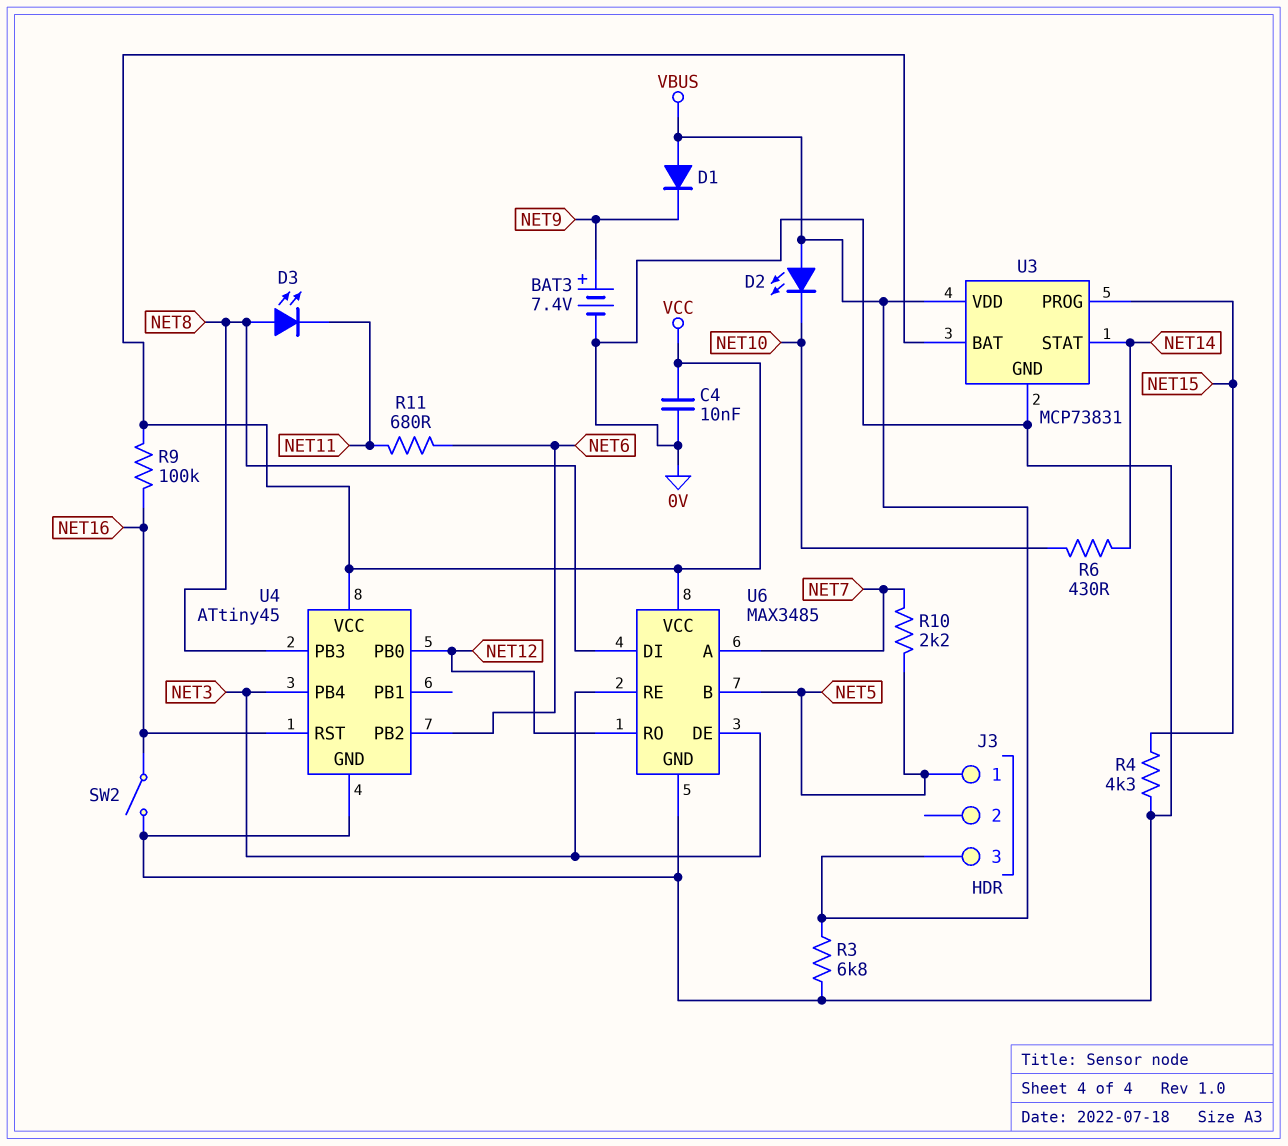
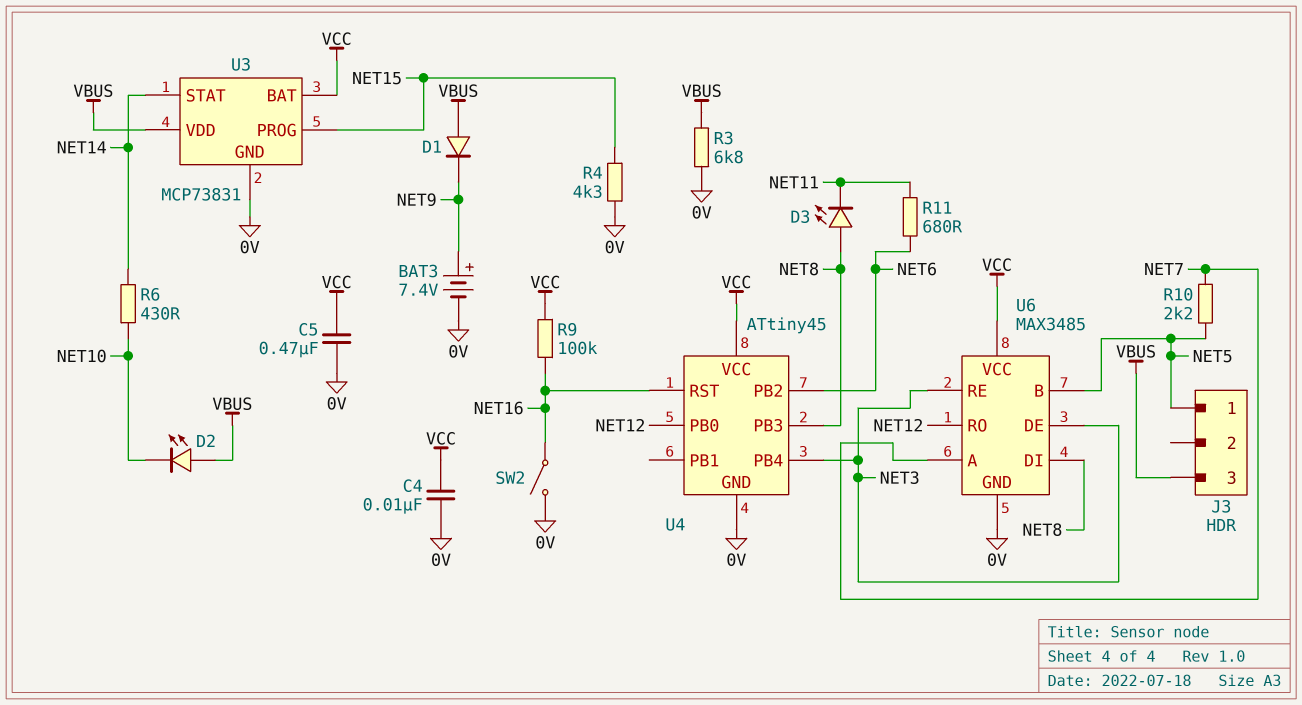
C5: none -> 470nF (0V, VCC)

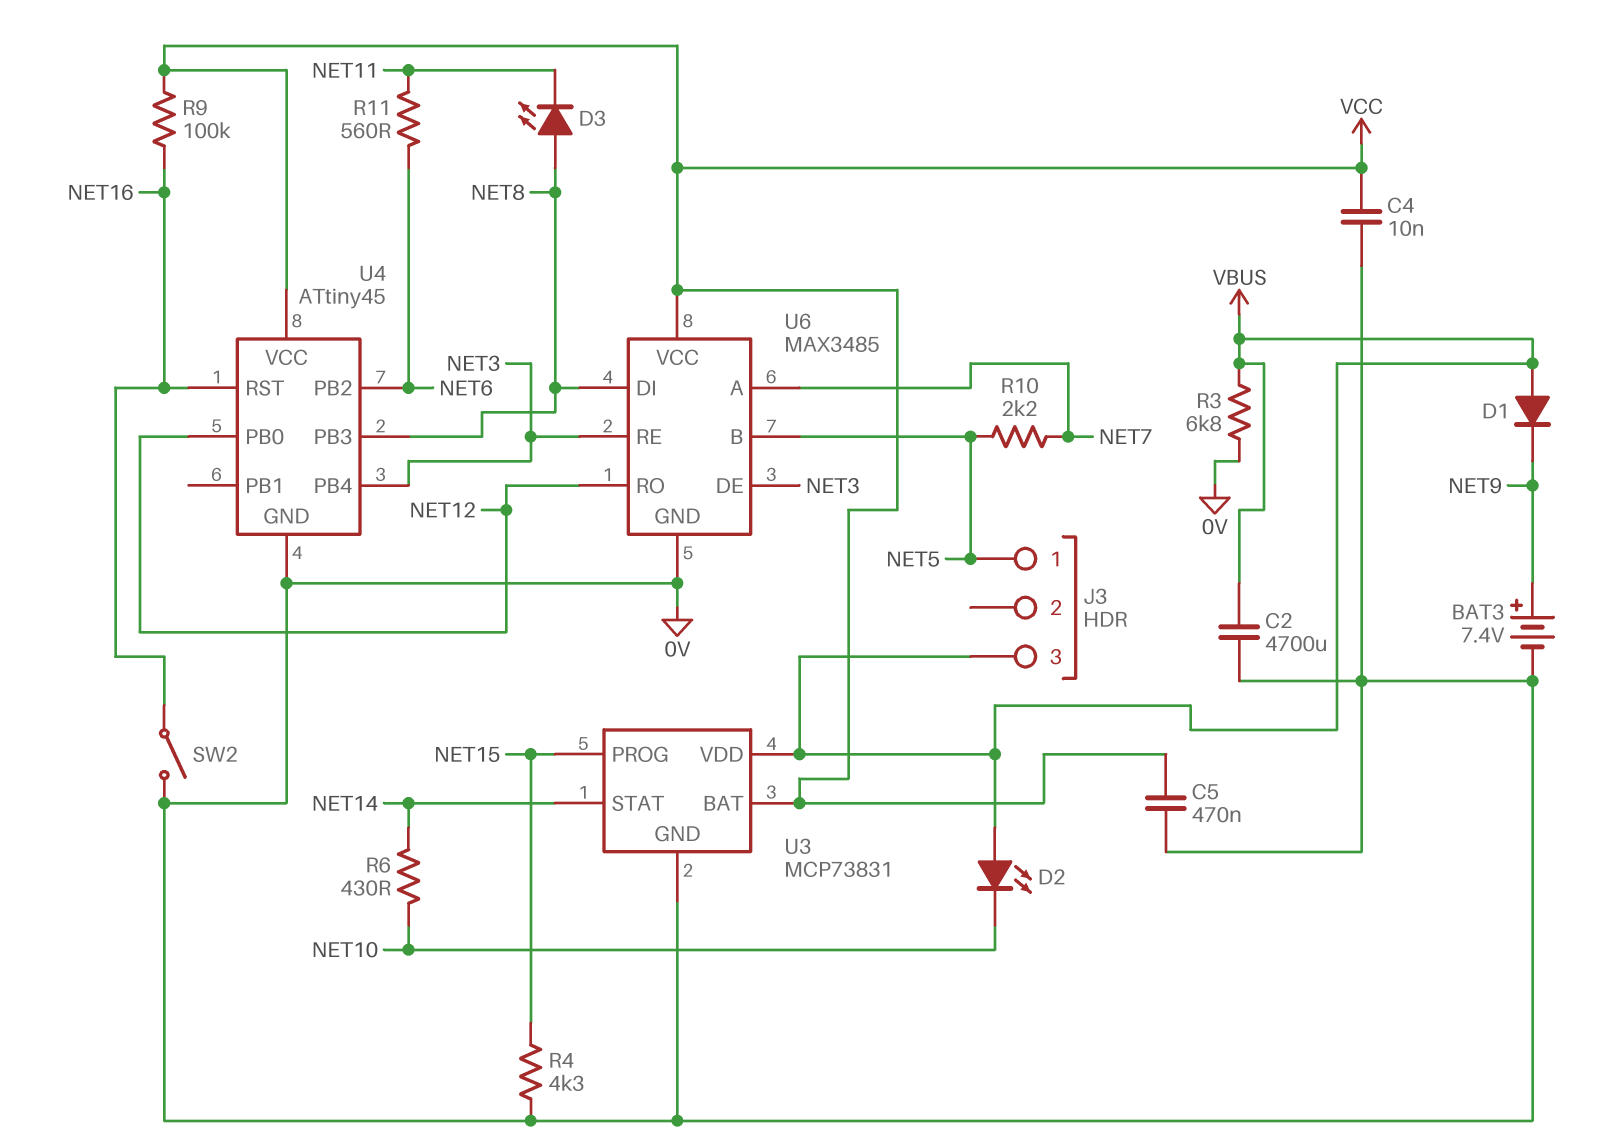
C2: none -> 4700uF (0V, VBUS)
R11: 680 (NET6, NET11) -> 560 (NET6, NET11)

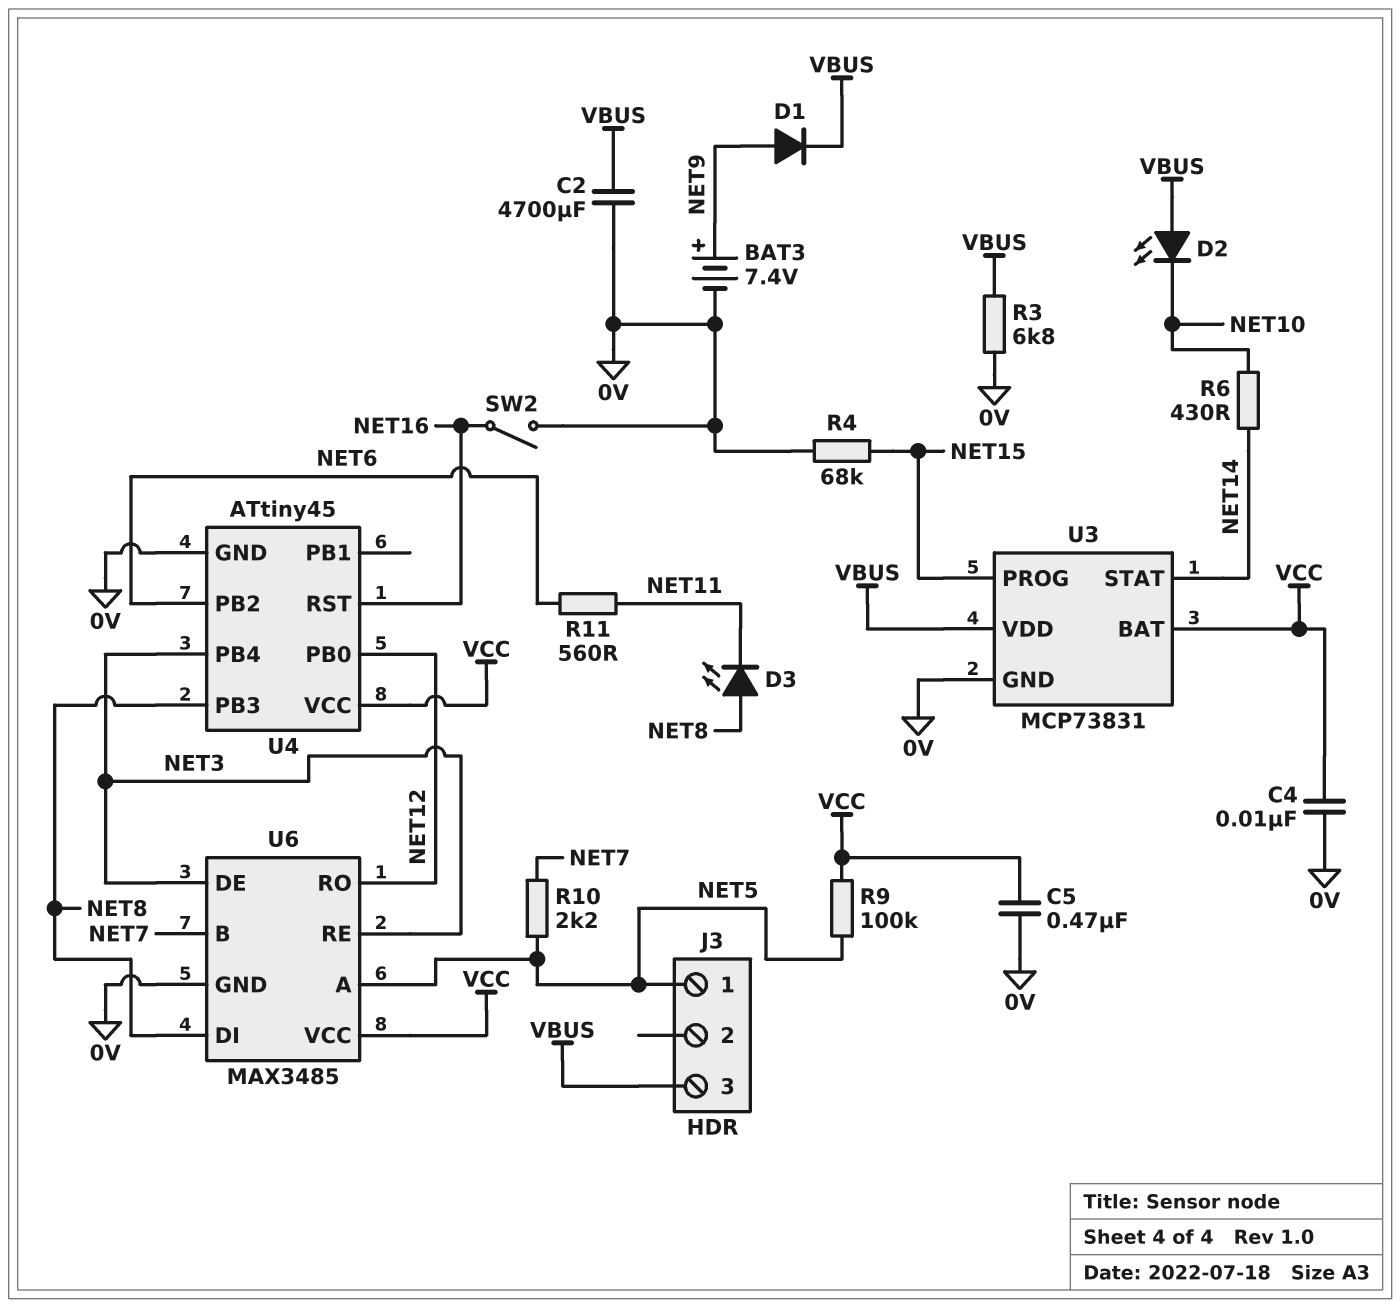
D1: diode (A VBUS, K NET9) -> diode (A NET9, K VBUS)
R4: 4.3k (0V, NET15) -> 68k (0V, NET15)
R9: 100k (NET16, VCC) -> 100k (NET5, VCC)
U6 pin A: NET7 -> NET5
U6 pin B: NET5 -> NET7

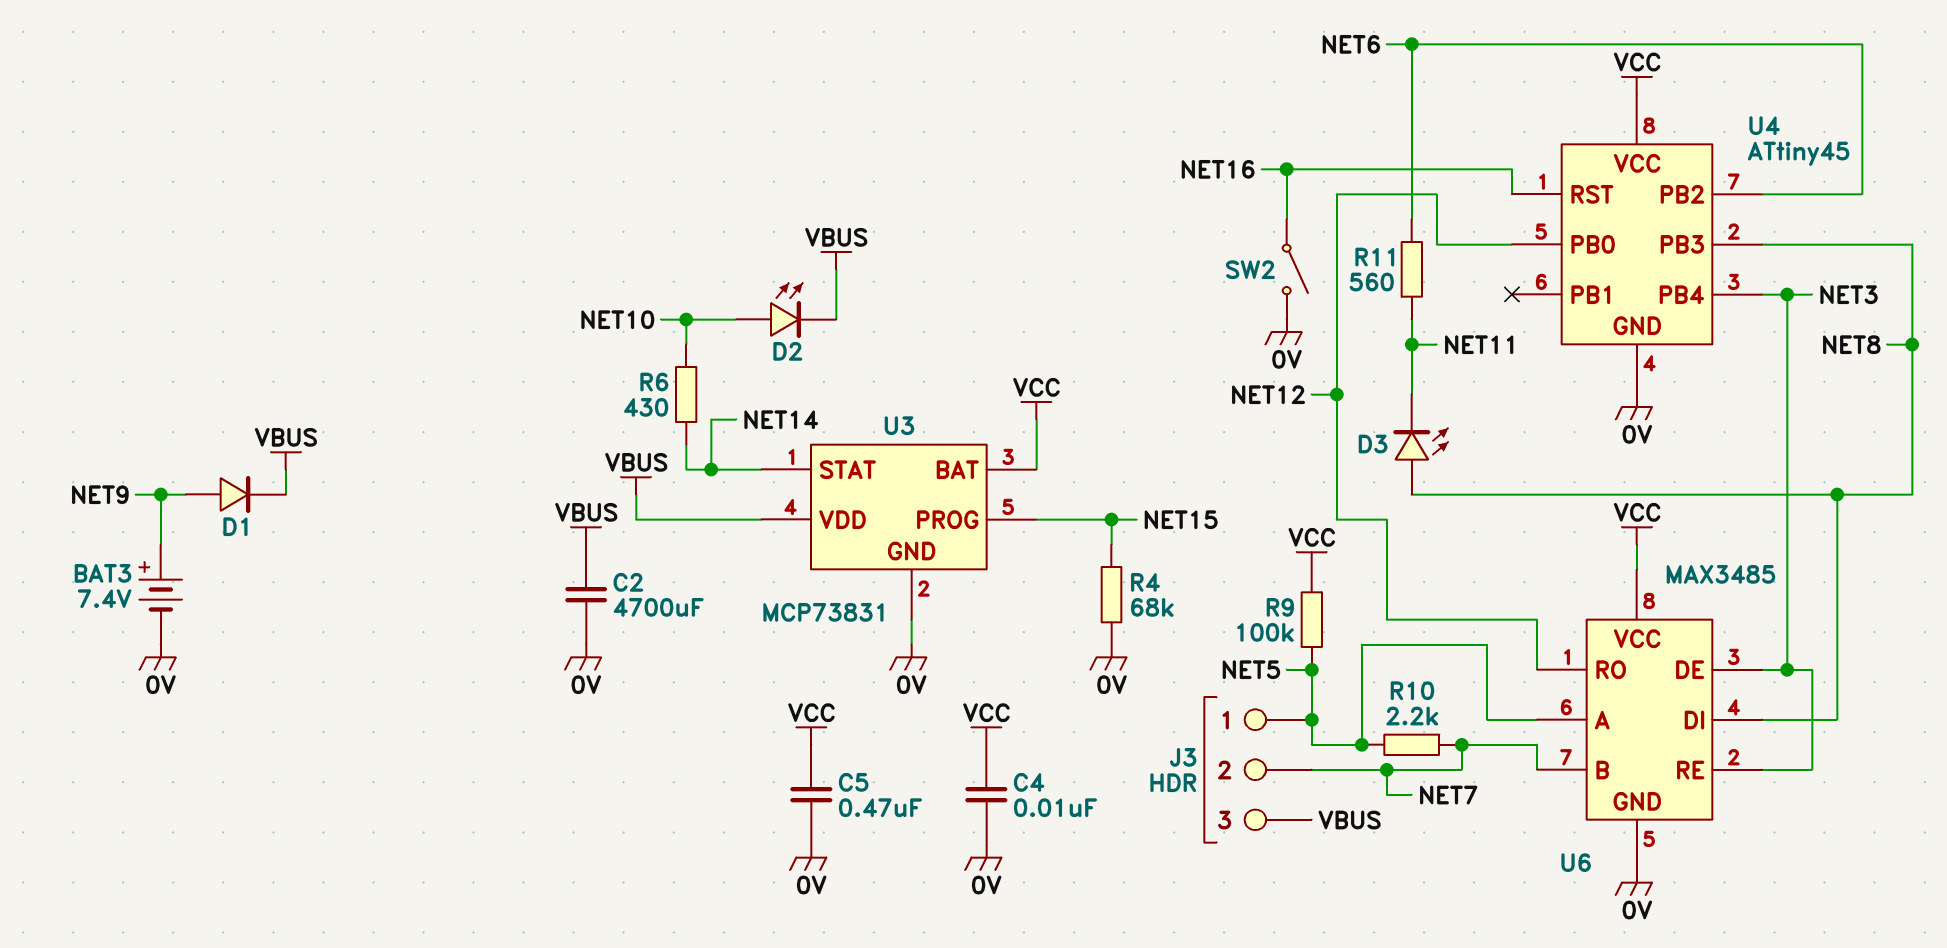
D2: LED (A VBUS, K NET10) -> LED (A NET10, K VBUS)
J3 pin 2: none -> NET7
R3: 6.8k (0V, VBUS) -> none

